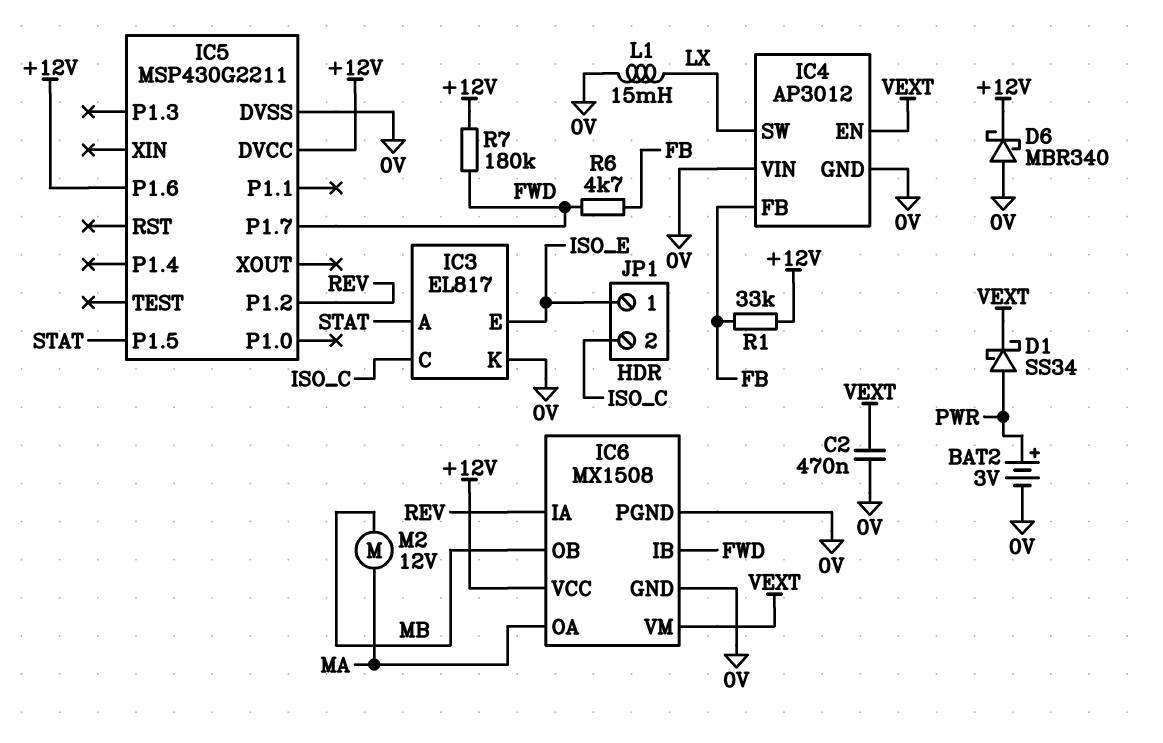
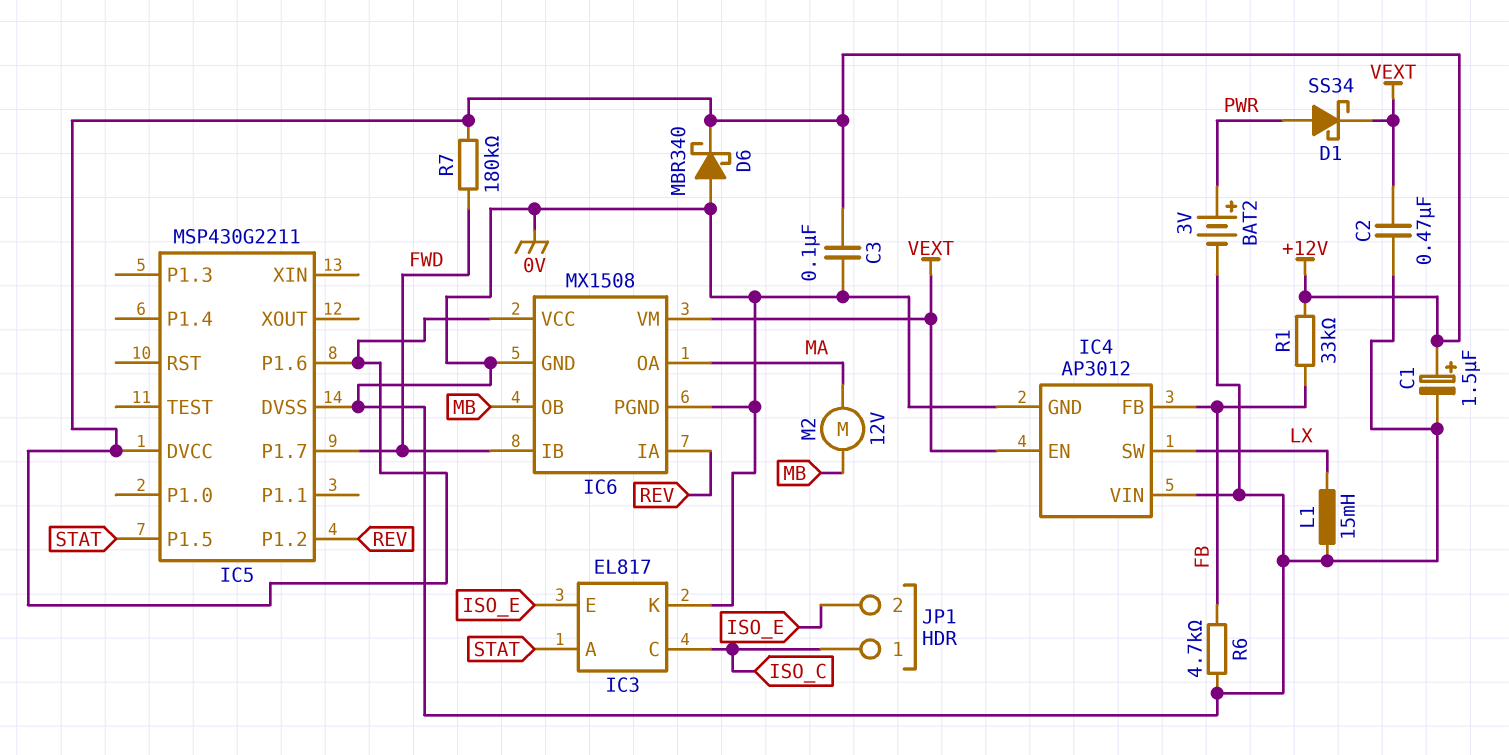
C1: none -> 1.5uF (plus +12V, minus 0V)
C3: none -> 100nF (+12V, 0V)
JP1 pin 1: ISO_E -> ISO_C
JP1 pin 2: ISO_C -> ISO_E
R6: 4.7k (FB, FWD) -> 4.7k (0V, FB)

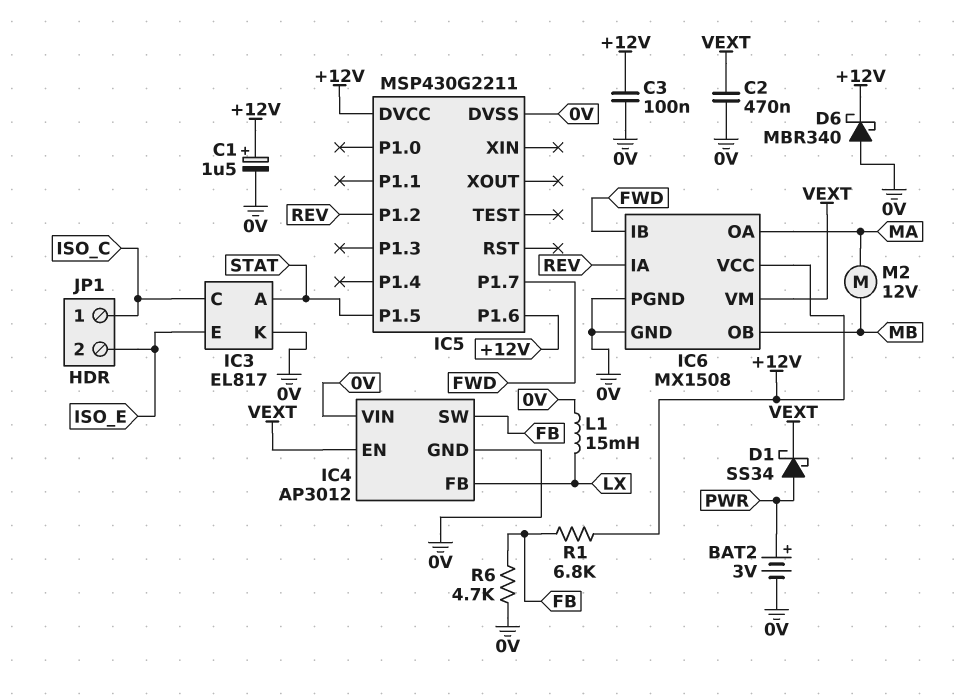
IC4 pin FB: FB -> LX
IC4 pin SW: LX -> FB
R1: 33k (+12V, FB) -> 6.8k (+12V, FB)
R7: 180k (+12V, FWD) -> none

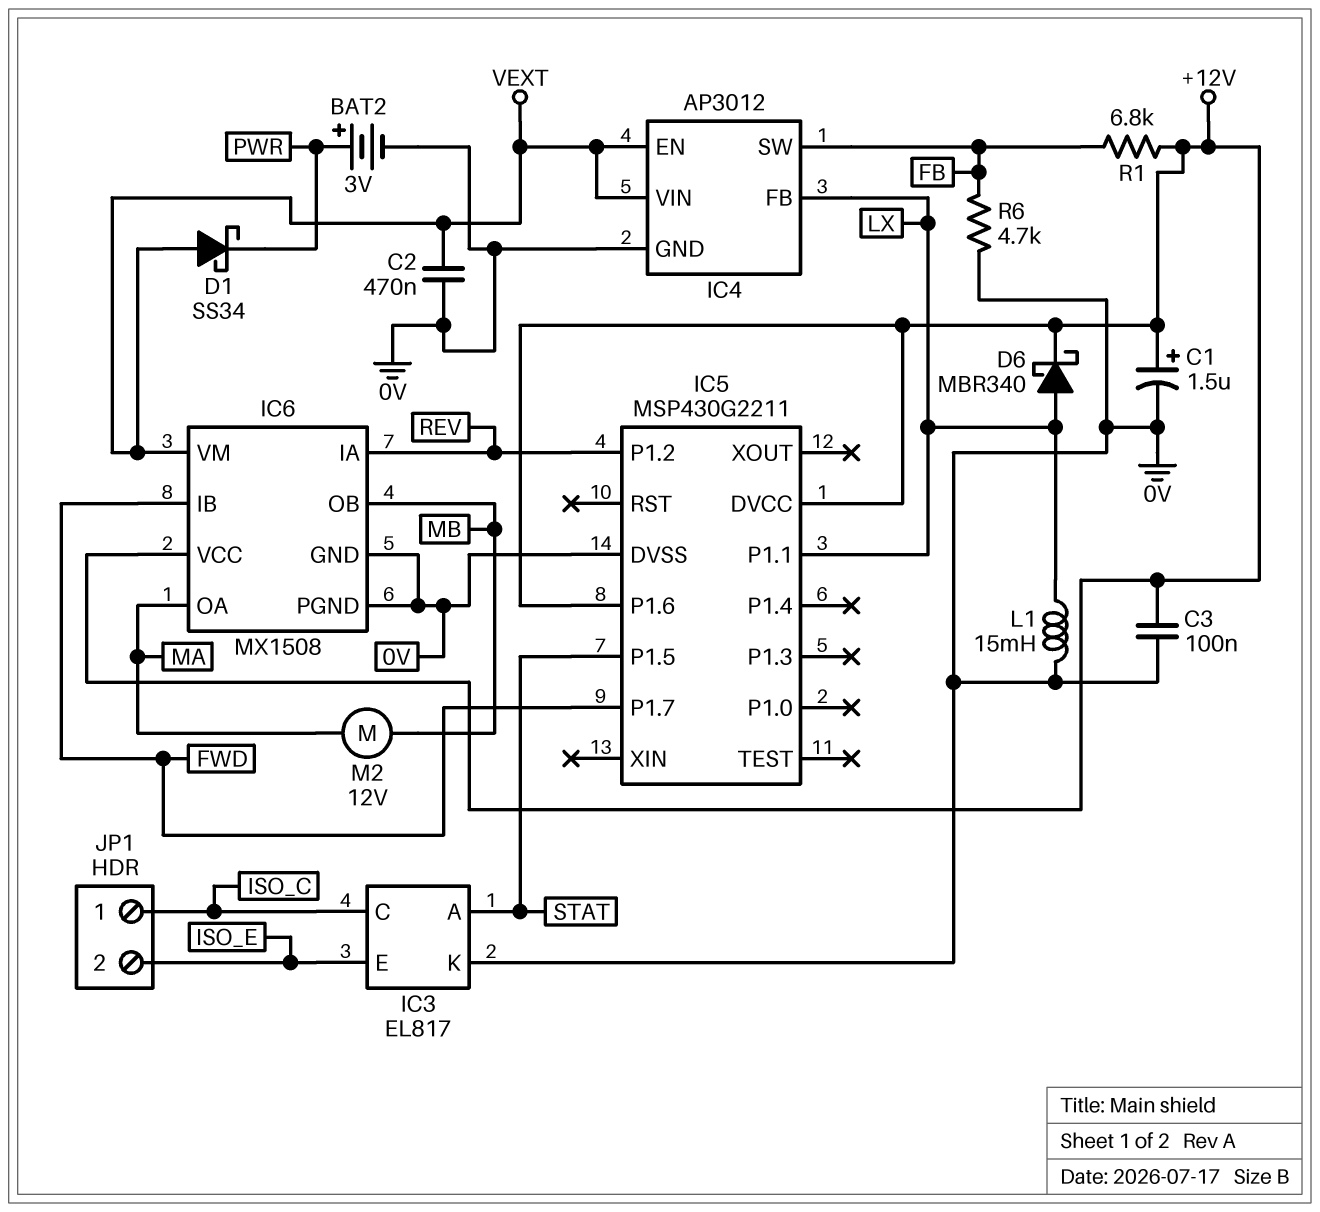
D1: schottky SS34 (A PWR, K VEXT) -> schottky SS34 (A VEXT, K PWR)
D6: schottky MBR340 (A 0V, K +12V) -> schottky MBR340 (A LX, K +12V)
IC4 pin VIN: 0V -> VEXT
IC5 pin P1.1: none -> LX

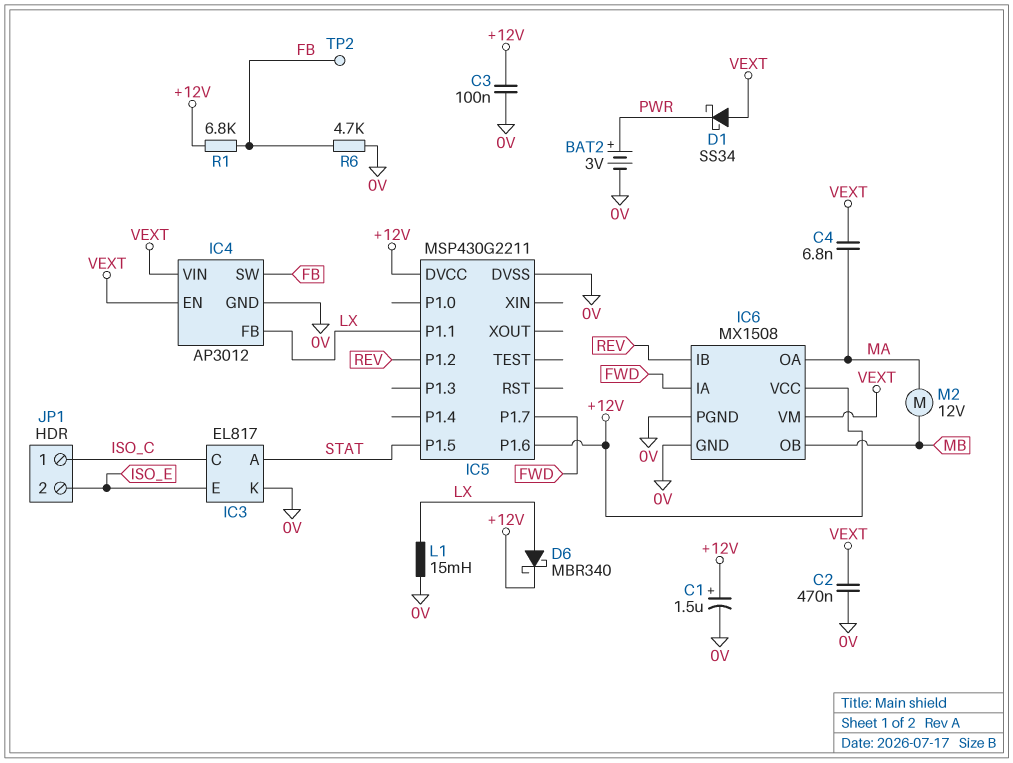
C4: none -> 6.8nF (MA, VEXT)
IC6 pin IA: REV -> FWD
IC6 pin IB: FWD -> REV
TP2: none -> test point (FB)

